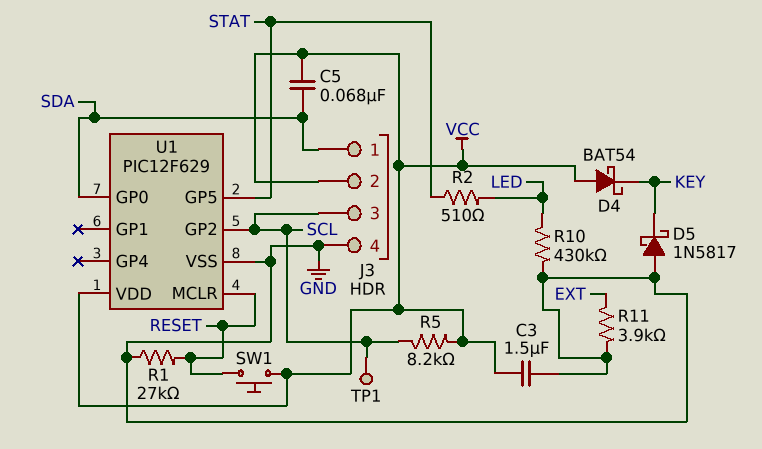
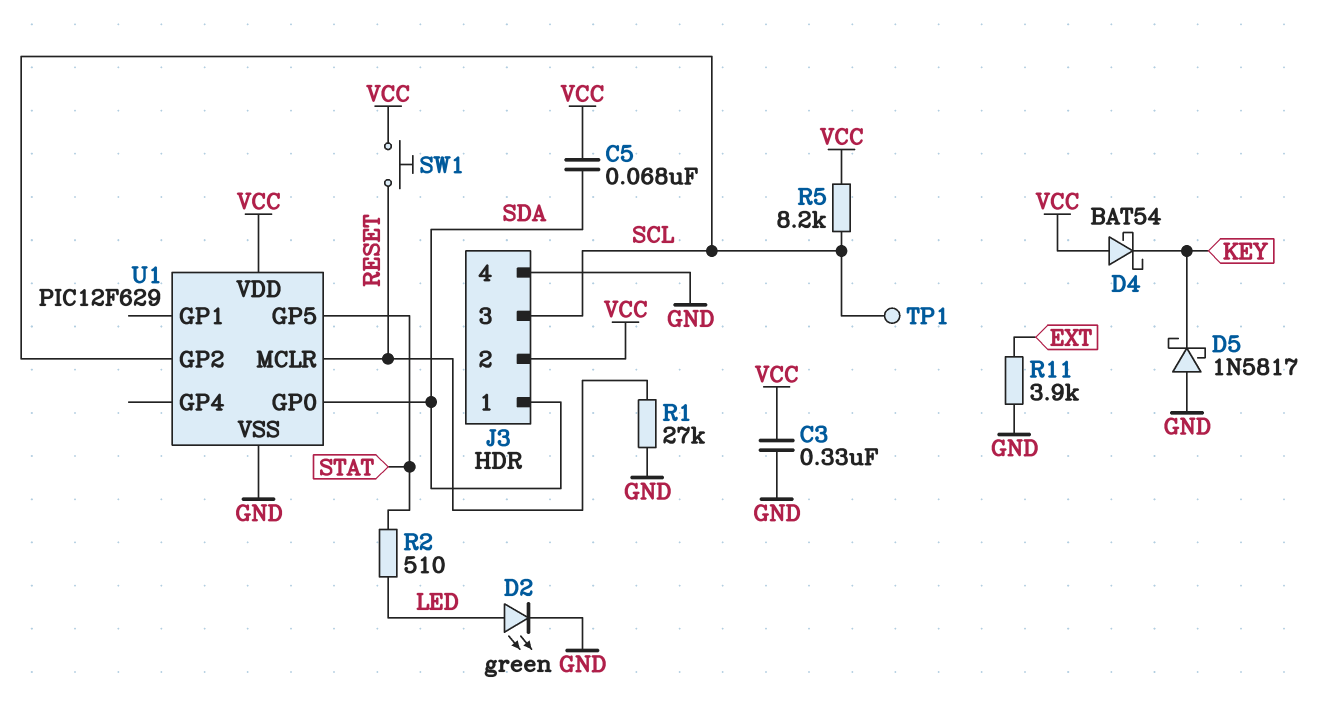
C3: 1.5uF (GND, VCC) -> 330nF (GND, VCC)
D2: none -> LED green (A LED, K GND)
R10: 430k (GND, LED) -> none

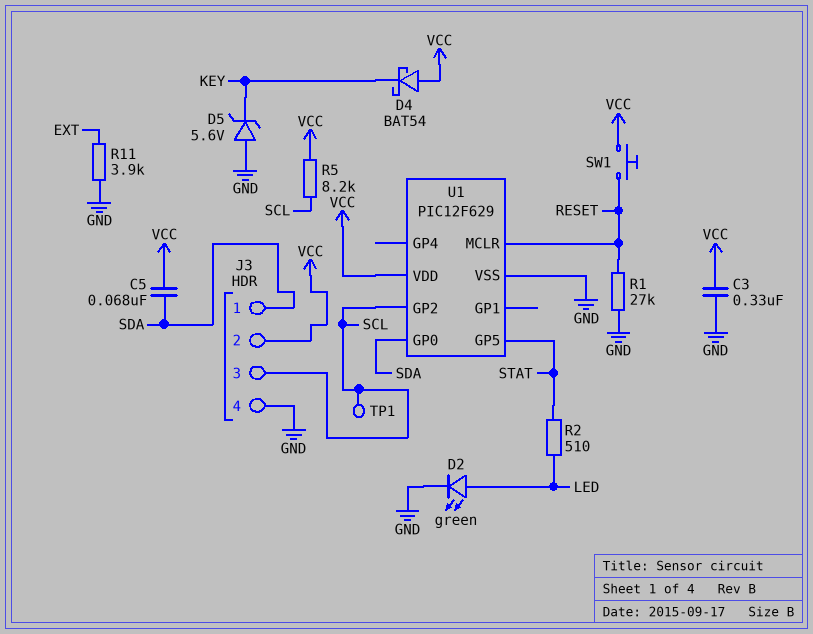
D5: schottky 1N5817 (A GND, K KEY) -> zener 5.6V (A GND, K KEY)

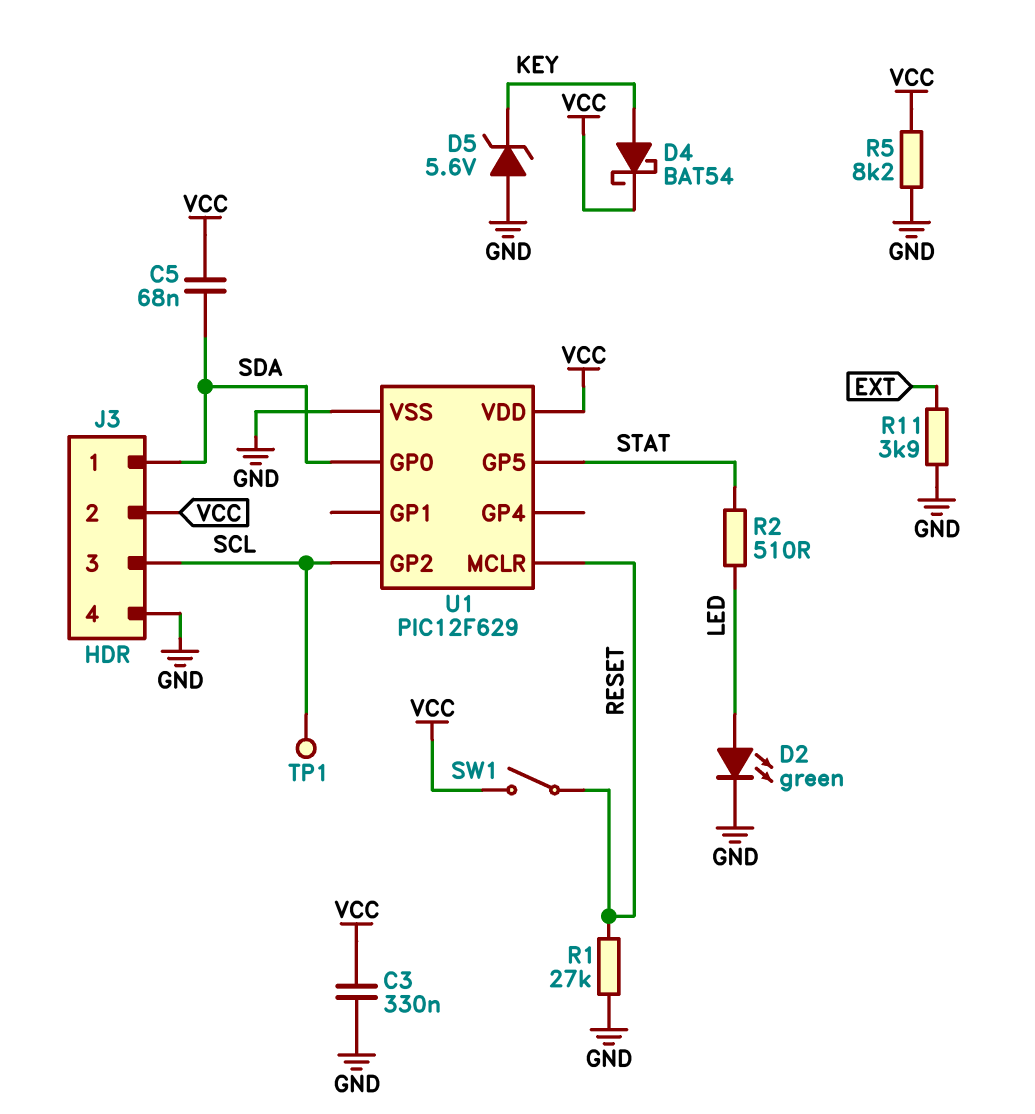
D4: schottky BAT54 (A VCC, K KEY) -> schottky BAT54 (A KEY, K VCC)
R5: 8.2k (SCL, VCC) -> 8.2k (GND, VCC)
SW1: button (RESET, VCC) -> switch (RESET, VCC)

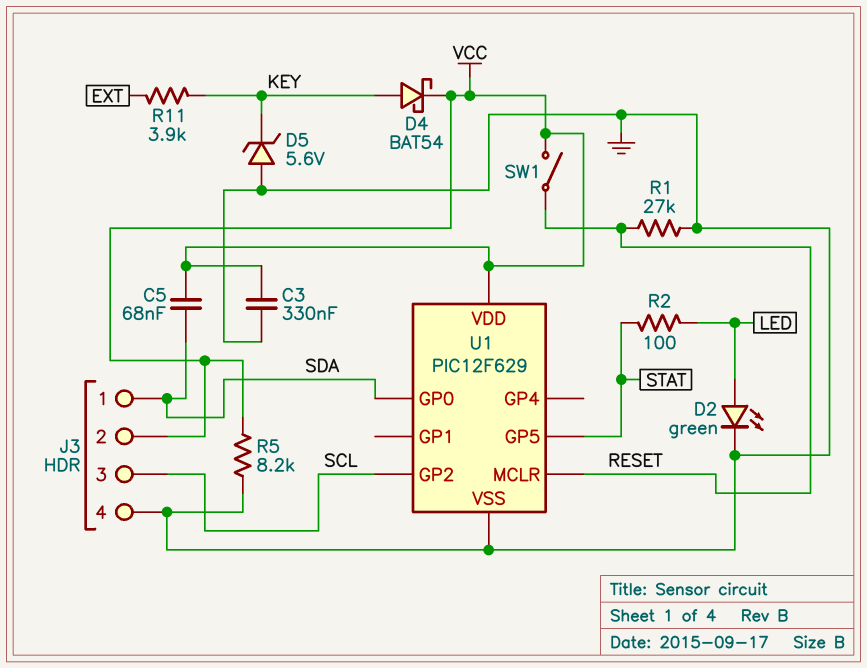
R2: 510 (LED, STAT) -> 100 (LED, STAT)
R11: 3.9k (EXT, GND) -> 3.9k (EXT, KEY)
TP1: test point (SCL) -> none

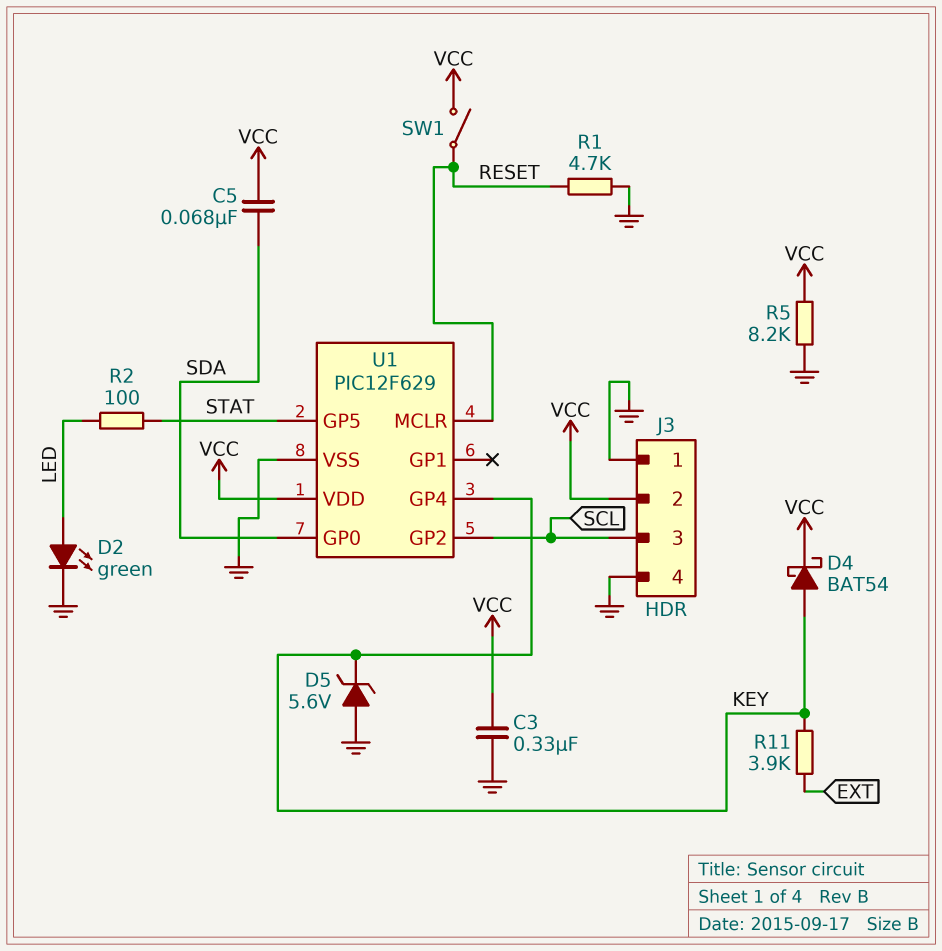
J3 pin 1: SDA -> GND
R1: 27k (GND, RESET) -> 4.7k (GND, RESET)
U1 pin GP4: none -> KEY

